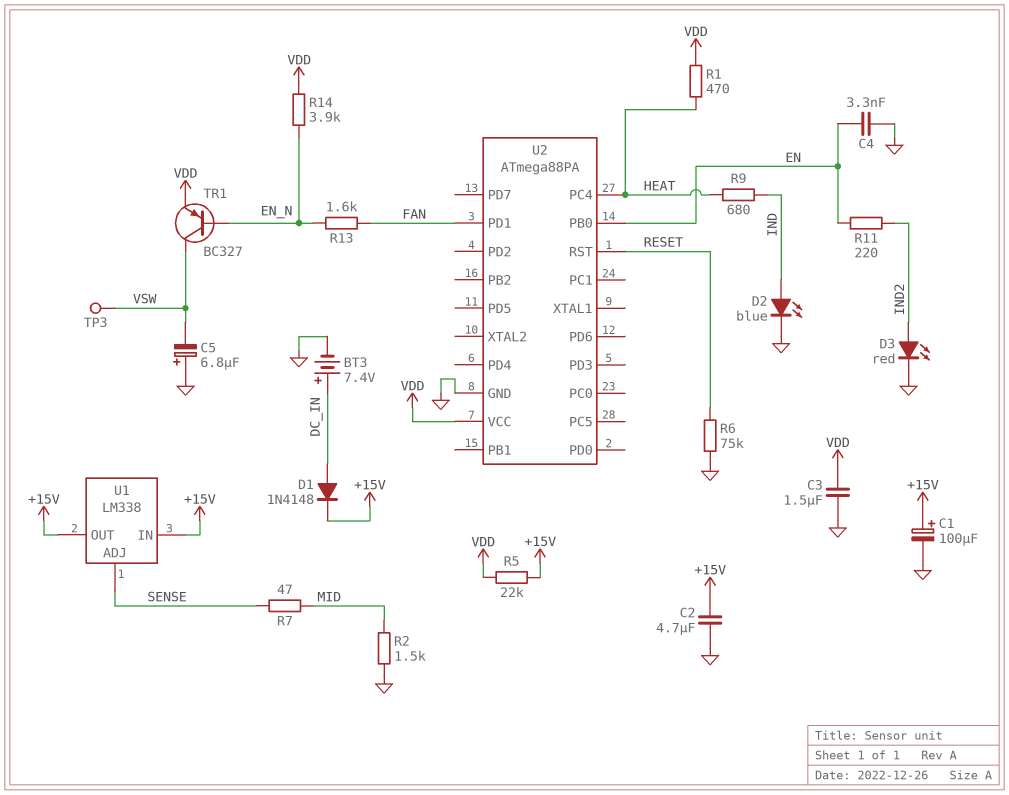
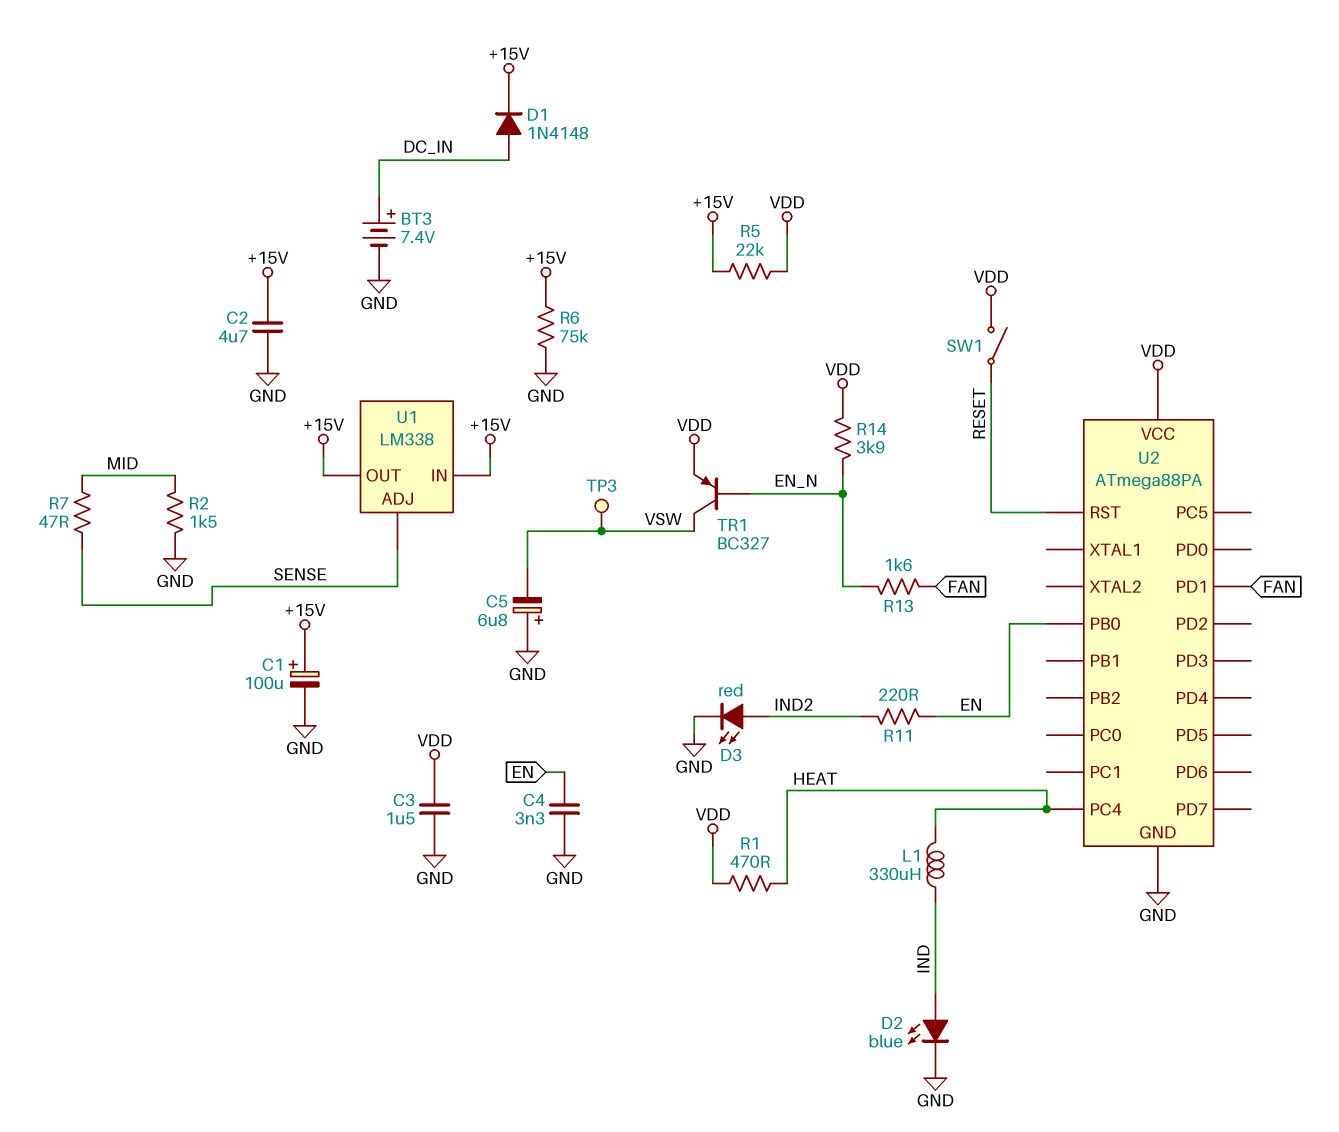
L1: none -> 330uH (HEAT, IND)
R6: 75k (GND, RESET) -> 75k (+15V, GND)
R9: 680 (HEAT, IND) -> none
SW1: none -> switch (RESET, VDD)

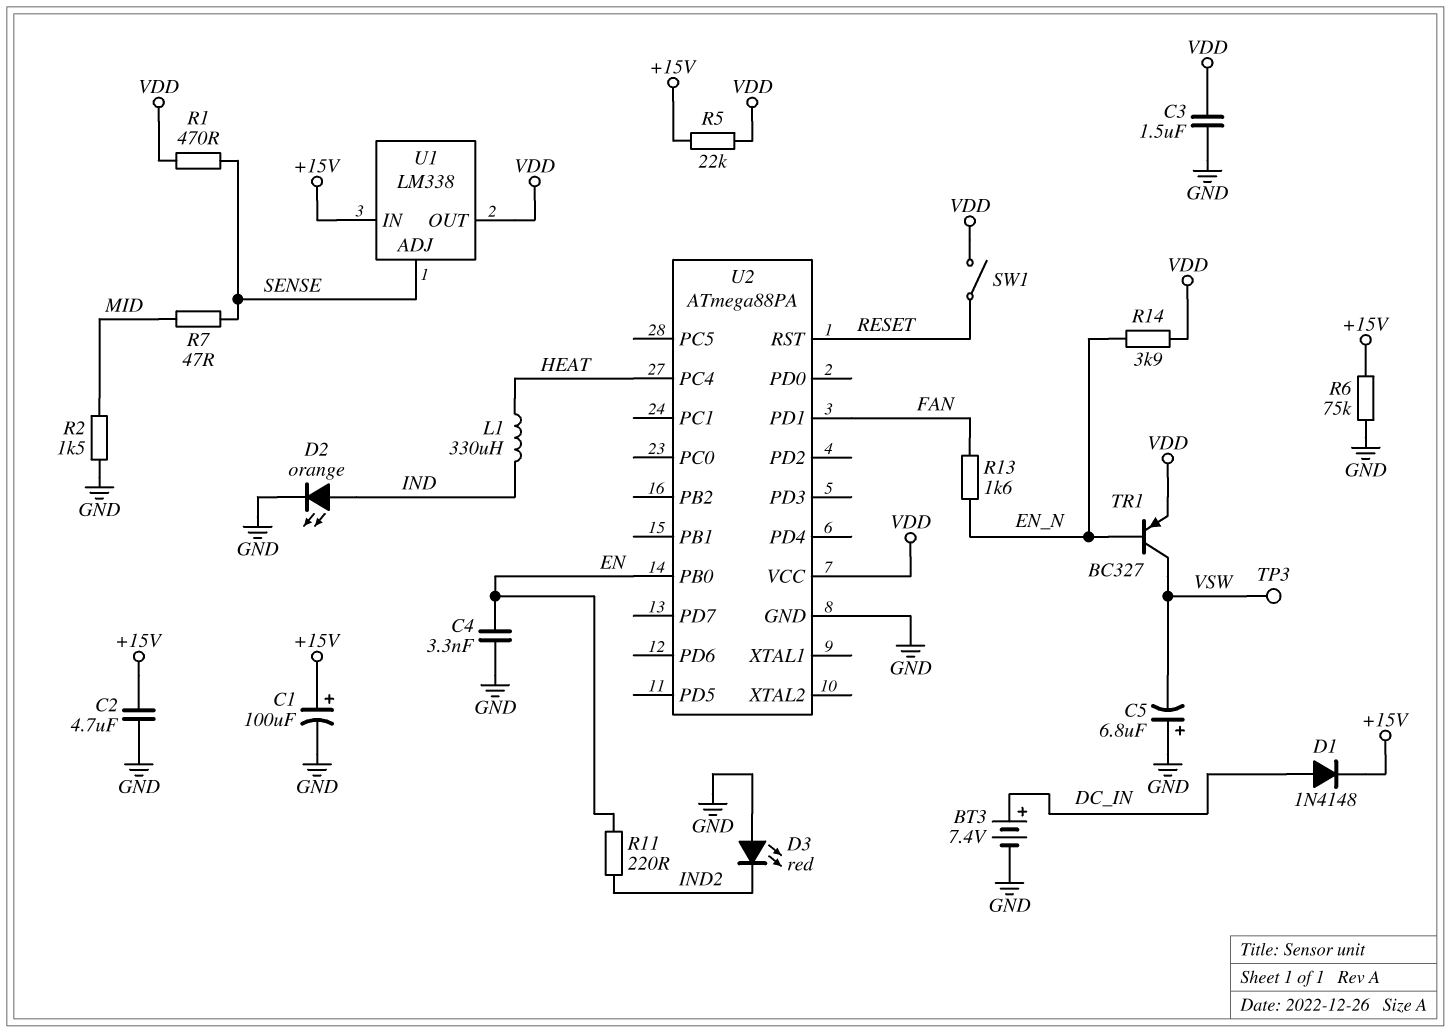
D2: LED blue (A IND, K GND) -> LED orange (A IND, K GND)
D3: LED red (A IND2, K GND) -> LED red (A GND, K IND2)
R1: 470 (HEAT, VDD) -> 470 (SENSE, VDD)
U1 pin OUT: +15V -> VDD

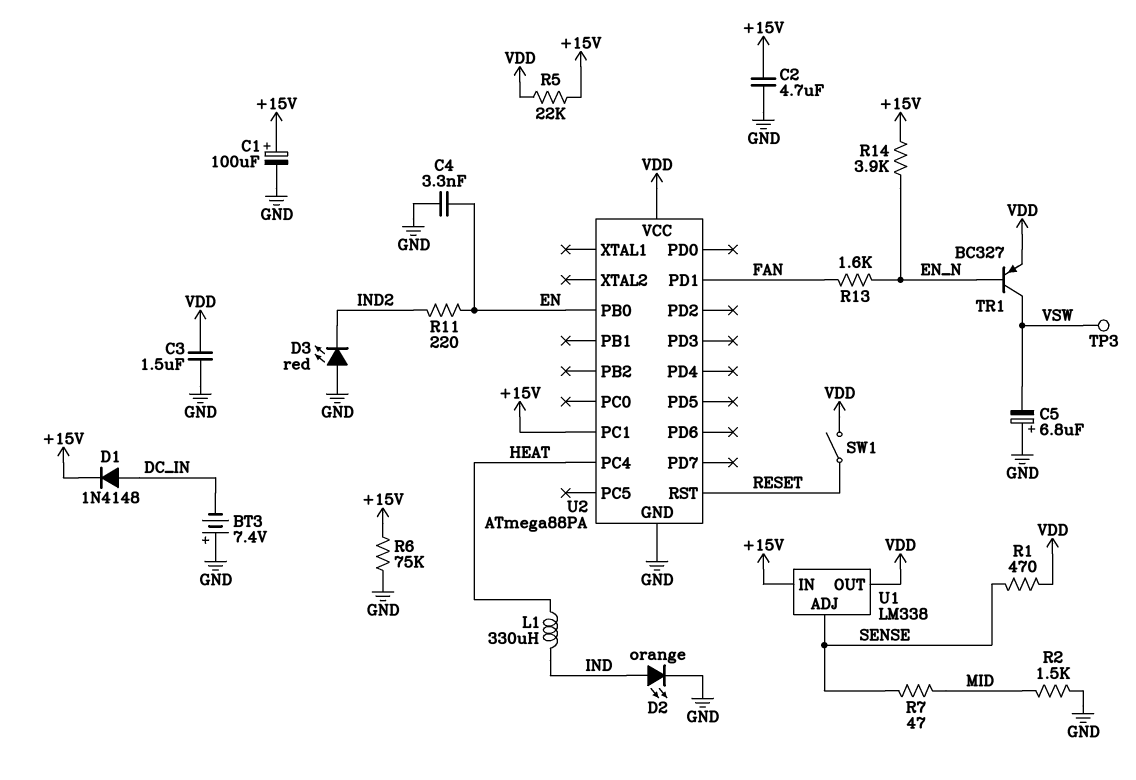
BT3: 7.4V (plus DC_IN, minus GND) -> 7.4V (plus GND, minus DC_IN)
R14: 3.9k (EN_N, VDD) -> 3.9k (+15V, EN_N)
U2 pin PC1: none -> +15V

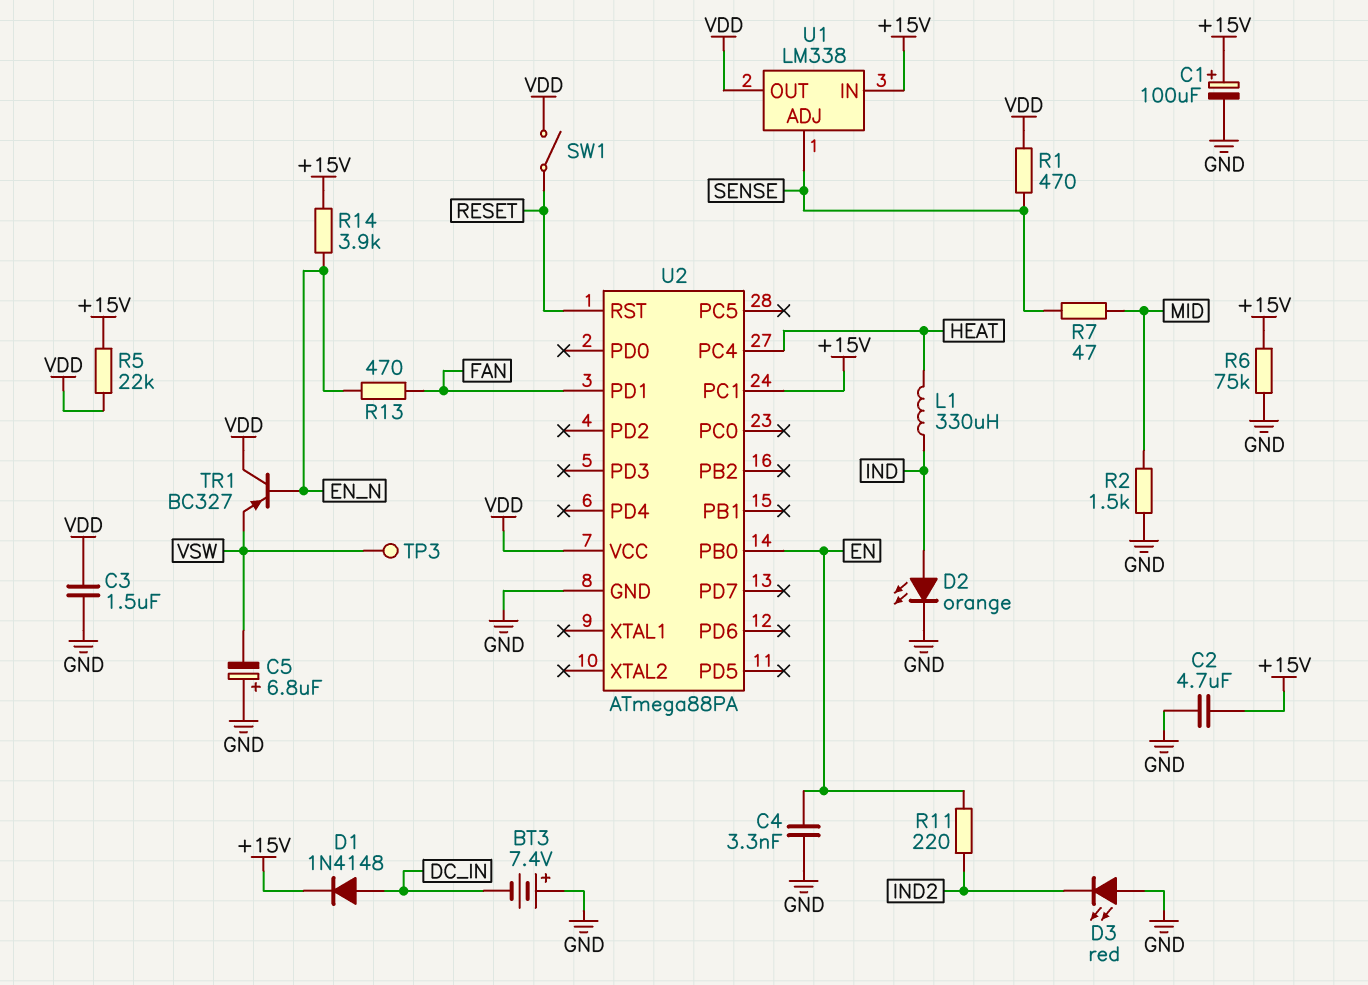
R13: 1.6k (EN_N, FAN) -> 470 (EN_N, FAN)
TR1: PNP BC327 (B EN_N, C VSW, E VDD) -> PNP BC327 (B EN_N, C VDD, E VSW)

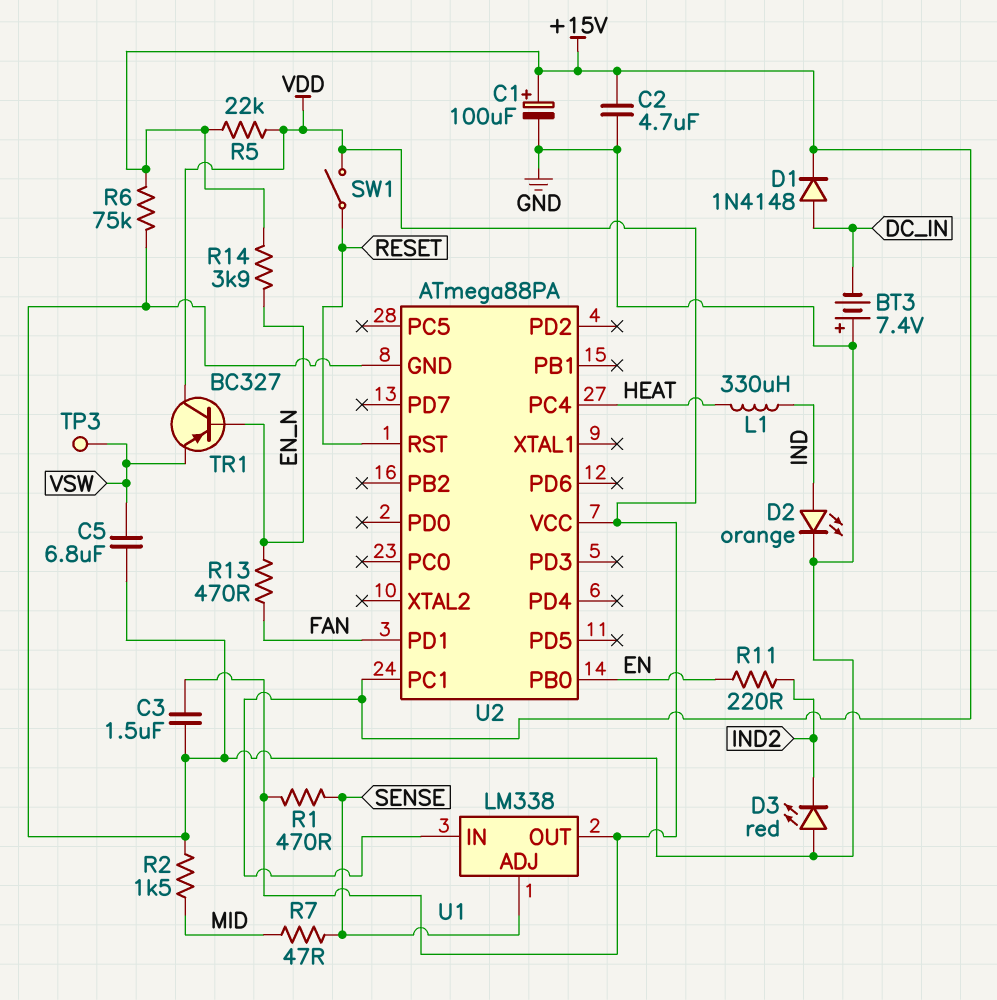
C4: 3.3nF (EN, GND) -> none
C5: 6.8uF (plus GND, minus VSW) -> 6.8uF (GND, VSW)

